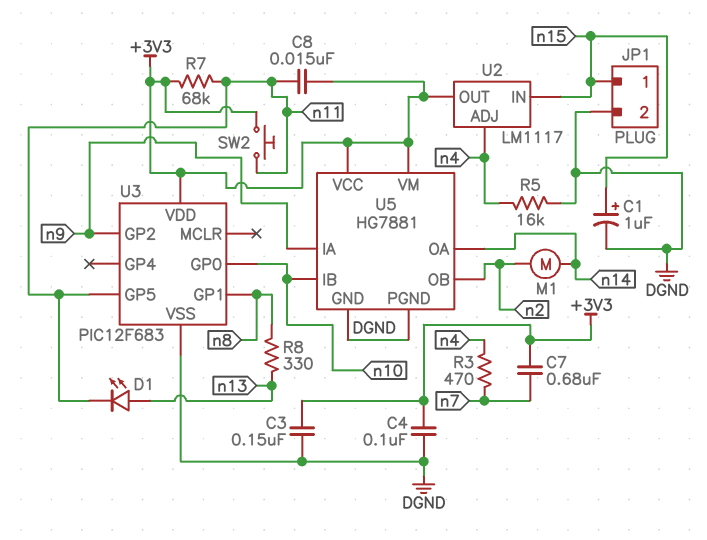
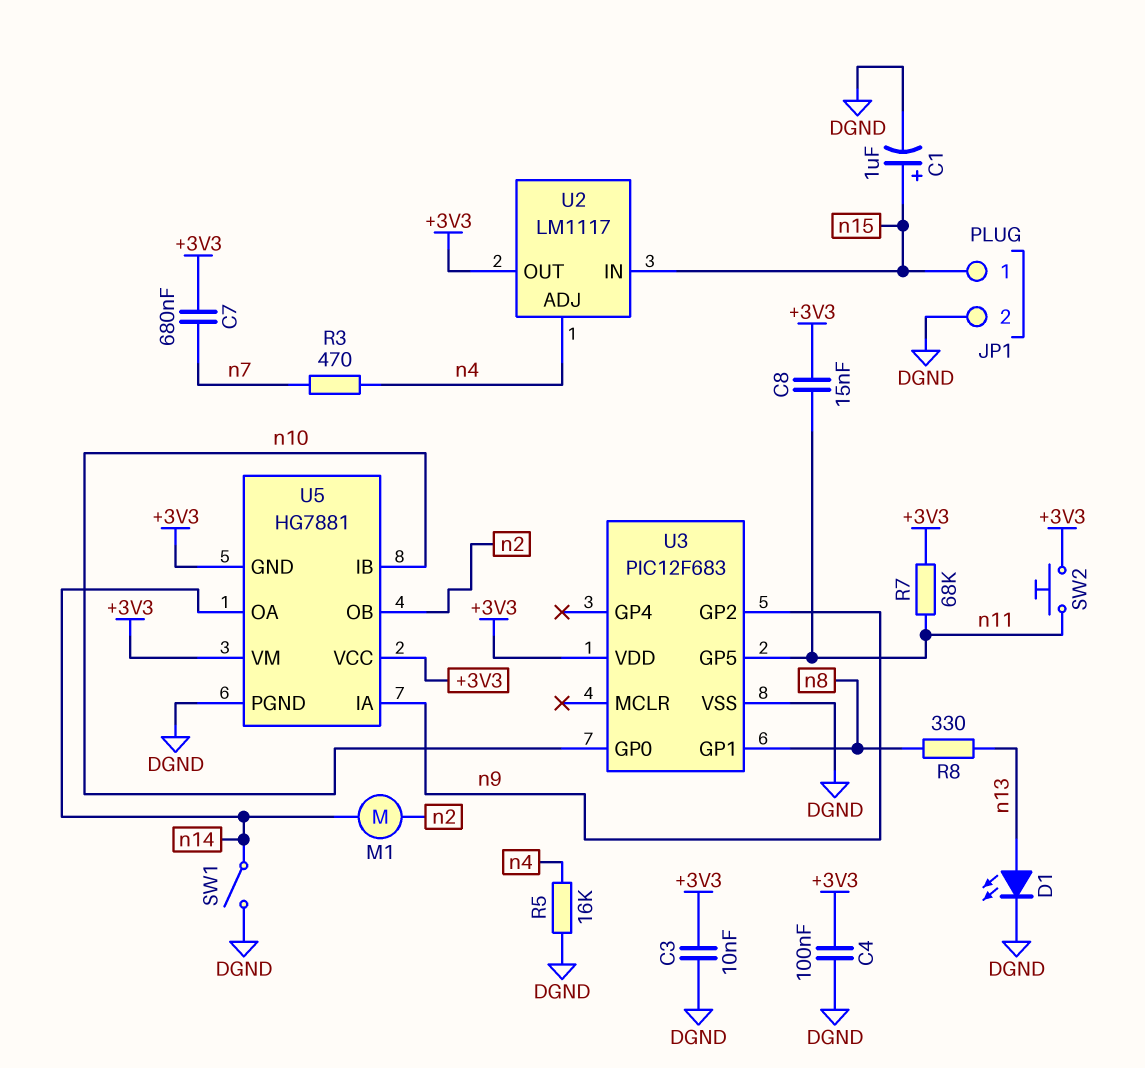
C3: 150nF (+3V3, DGND) -> 10nF (+3V3, DGND)
D1: LED (A n13, K n11) -> LED (A n13, K DGND)
SW1: none -> switch (DGND, n14)
U5 pin GND: DGND -> +3V3

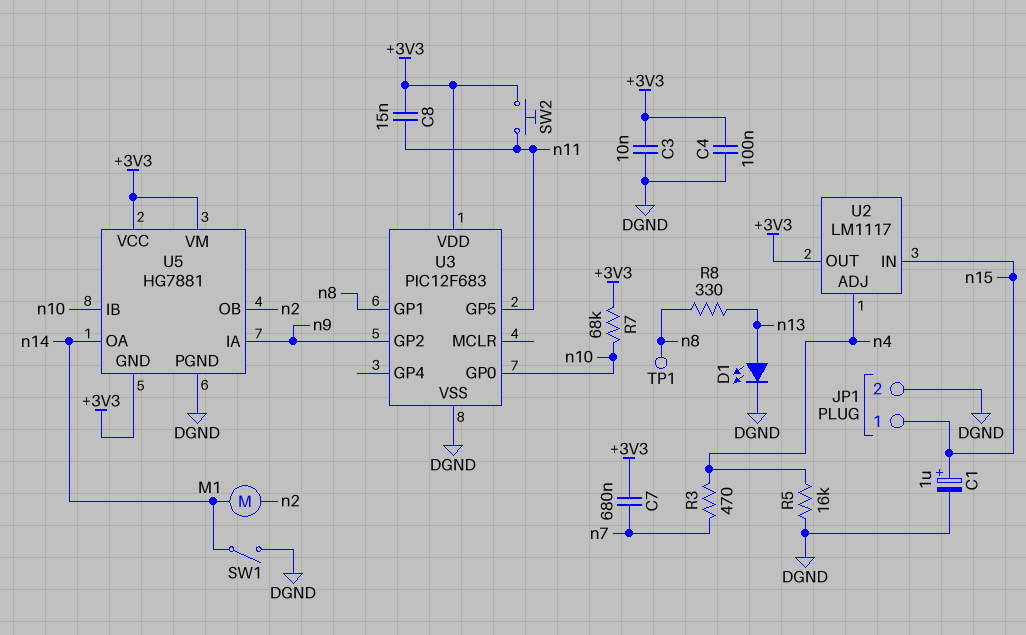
R7: 68k (+3V3, n11) -> 68k (+3V3, n10)
TP1: none -> test point (n8)

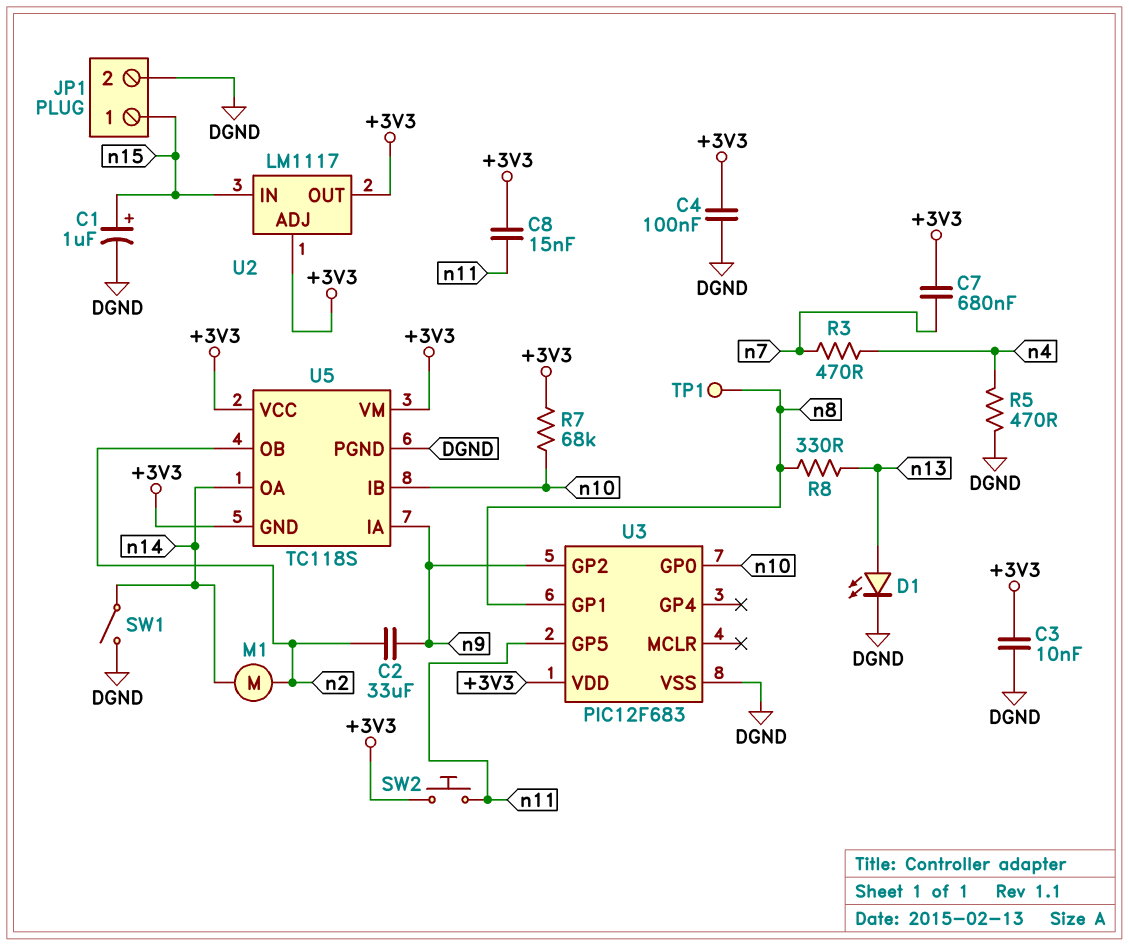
C2: none -> 33uF (n2, n9)
R5: 16k (DGND, n4) -> 470 (DGND, n4)
U2 pin ADJ: n4 -> +3V3
U5: HG7881 -> TC118S

